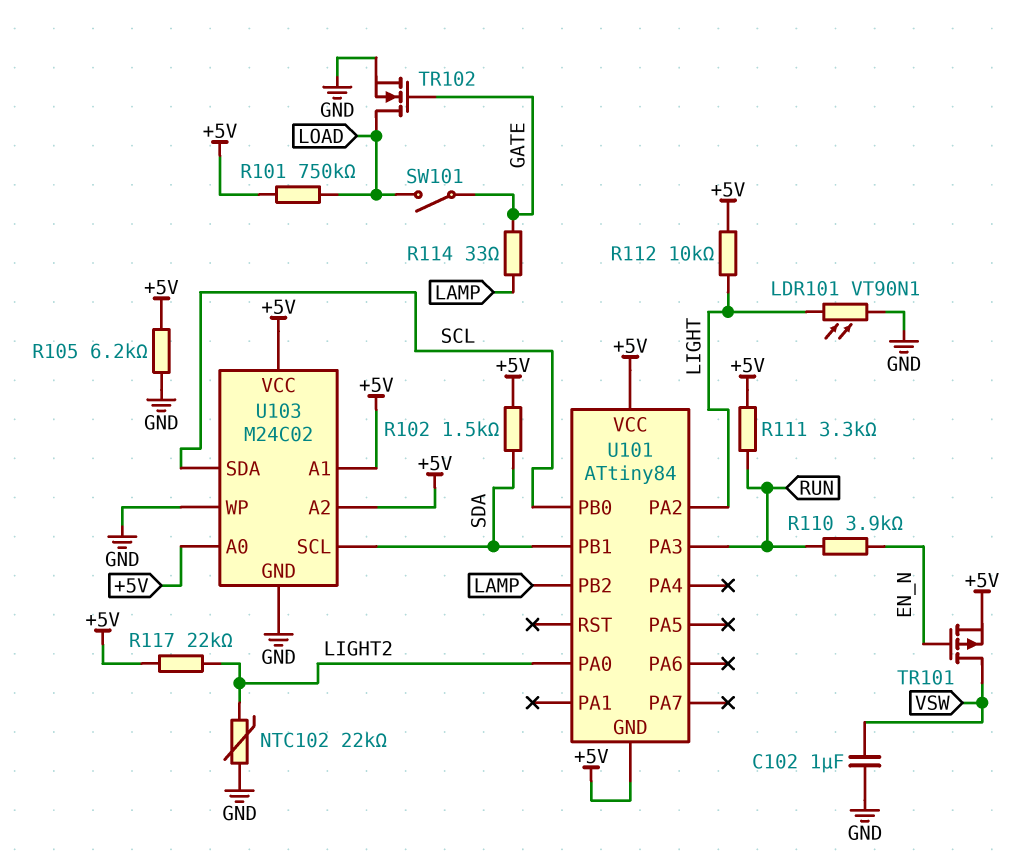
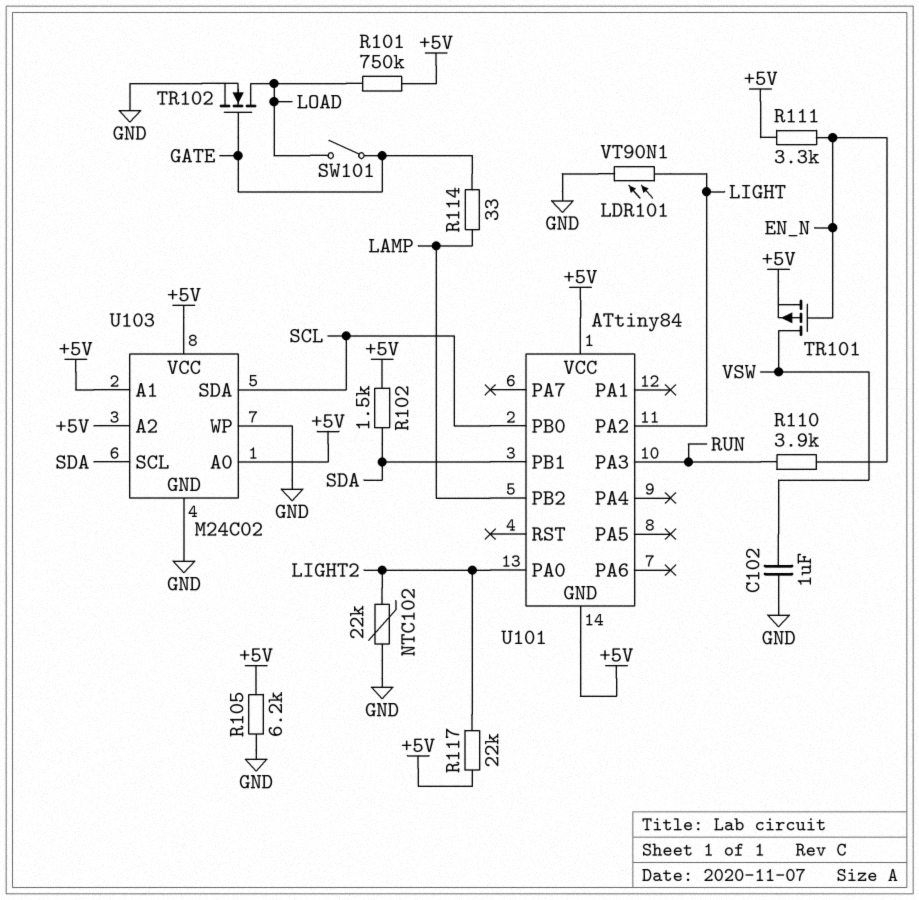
R111: 3.3k (+5V, RUN) -> 3.3k (+5V, EN_N)
R112: 10k (+5V, LIGHT) -> none

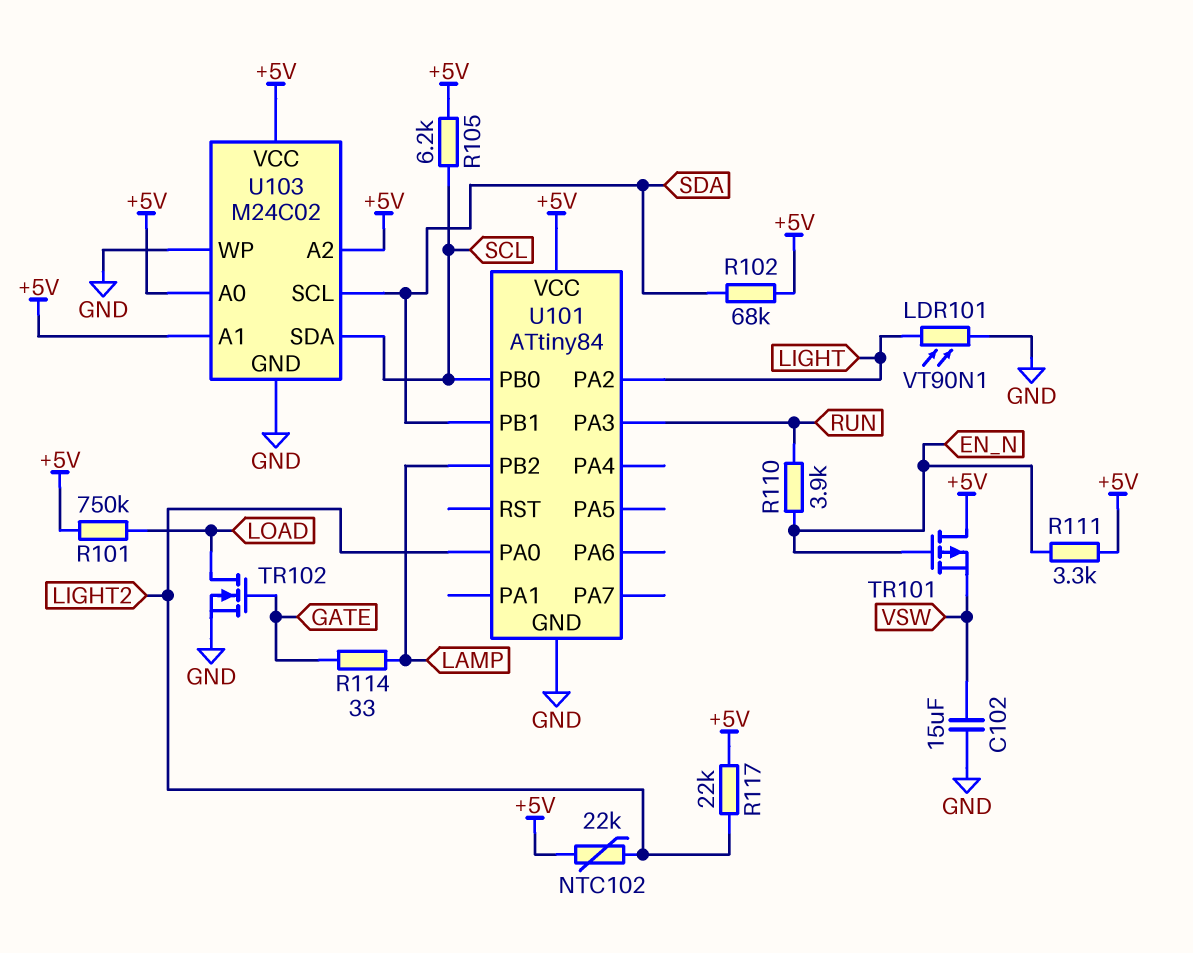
C102: 1uF (GND, VSW) -> 15uF (GND, VSW)
NTC102: 22k (GND, LIGHT2) -> 22k (+5V, LIGHT2)
R102: 1.5k (+5V, SDA) -> 68k (+5V, SDA)
R105: 6.2k (+5V, GND) -> 6.2k (+5V, SCL)
SW101: switch (GATE, LOAD) -> none
TR101: PMOS (G EN_N, D VSW, S +5V) -> PMOS (G EN_N, D +5V, S VSW)
U101 pin GND: +5V -> GND

